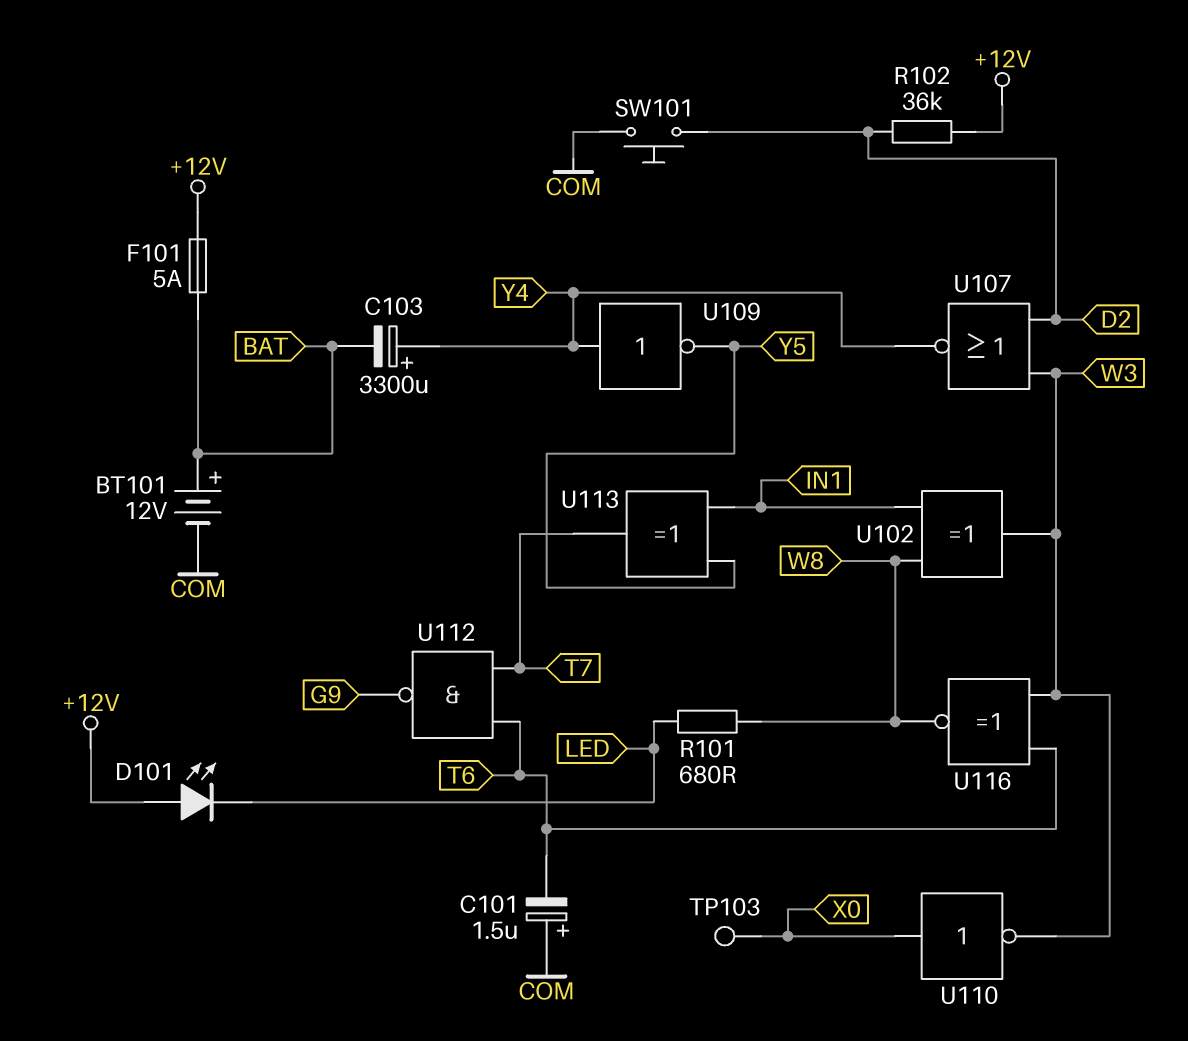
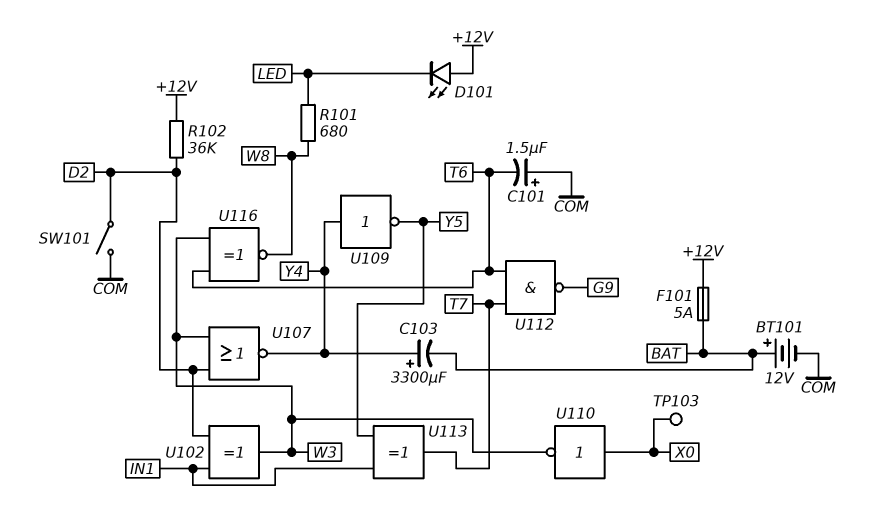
SW101: button (COM, D2) -> switch (COM, D2)
U102: XOR (in IN1, in W8, out W3) -> XOR (in D2, in IN1, out W3)

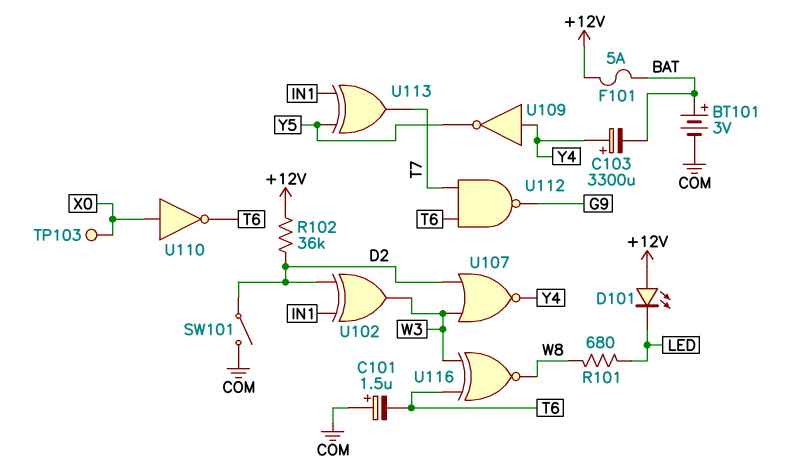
BT101: 12V (plus BAT, minus COM) -> 3V (plus BAT, minus COM)
U110: NOT (in X0, out W3) -> NOT (in X0, out T6)

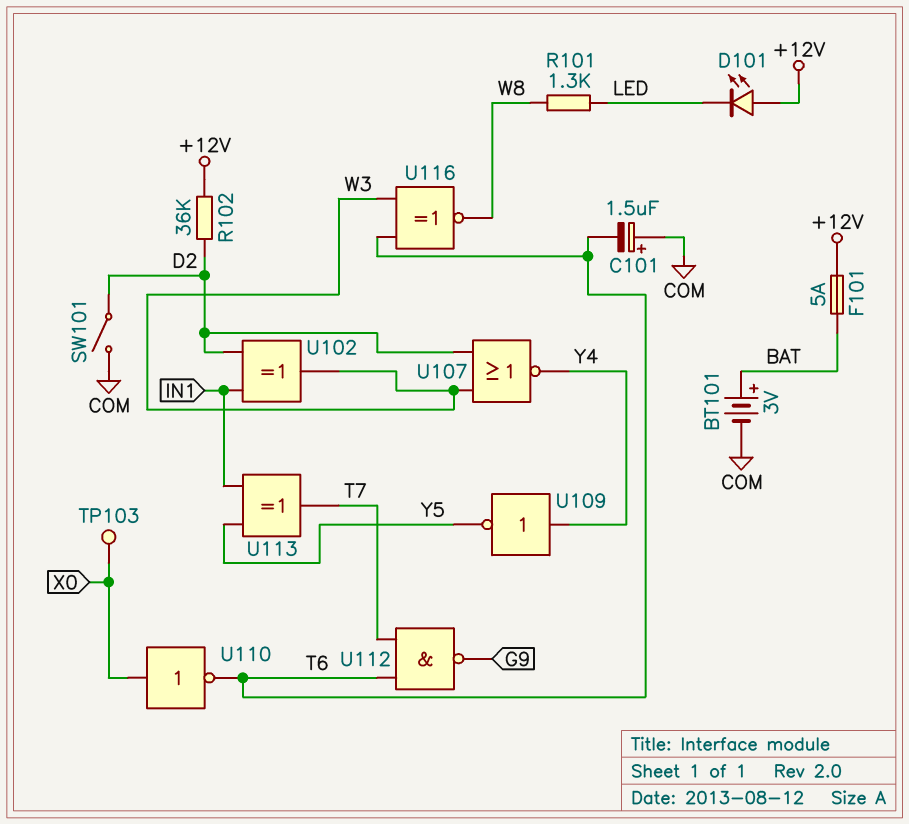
C103: 3300uF (plus Y4, minus BAT) -> none
R101: 680 (LED, W8) -> 1.3k (LED, W8)

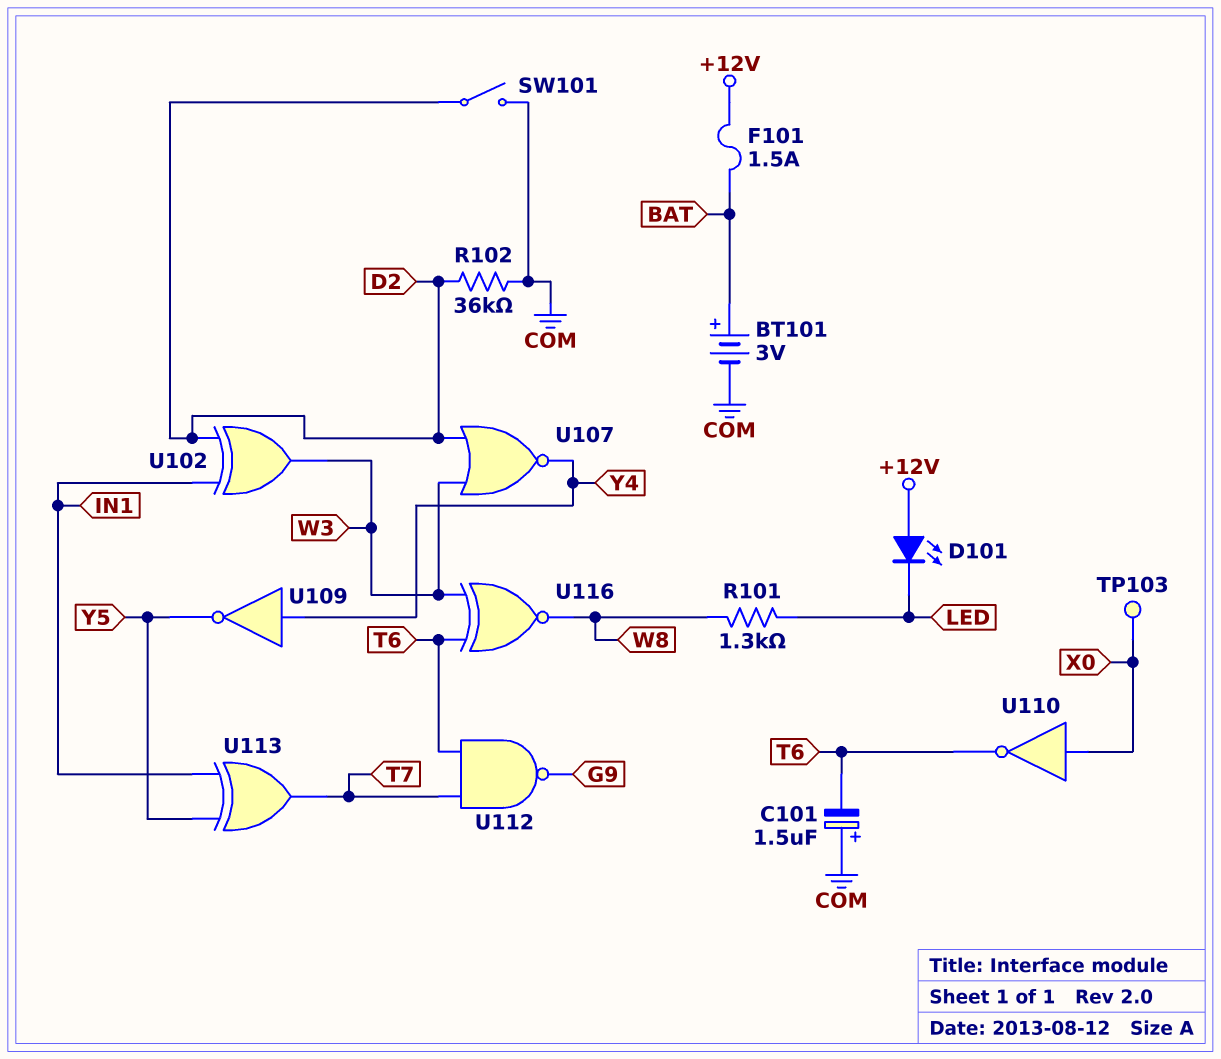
F101: 5A (+12V, BAT) -> 1.5A (+12V, BAT)
R102: 36k (+12V, D2) -> 36k (COM, D2)

